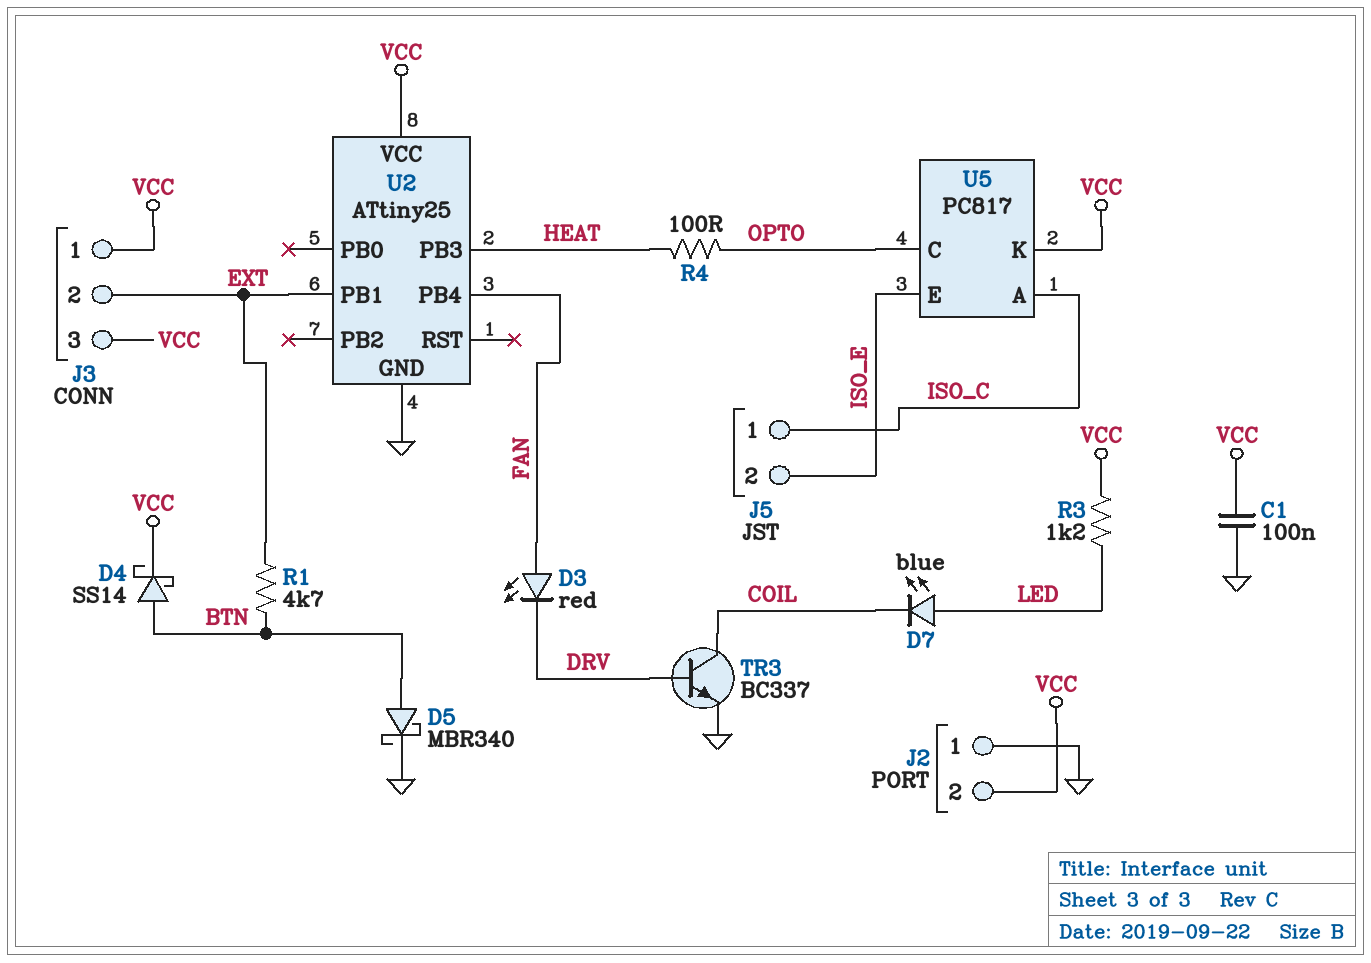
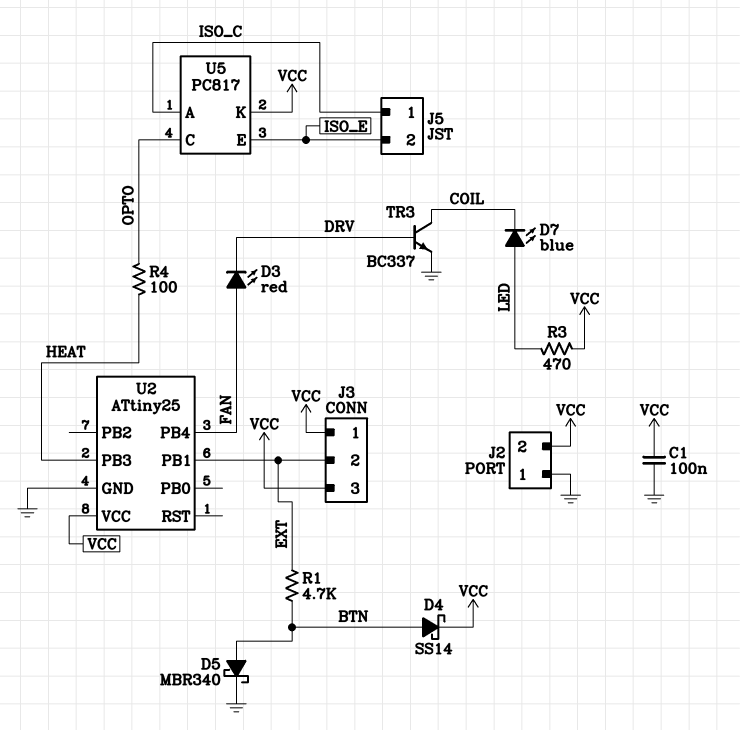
R3: 1.2k (LED, VCC) -> 470 (LED, VCC)

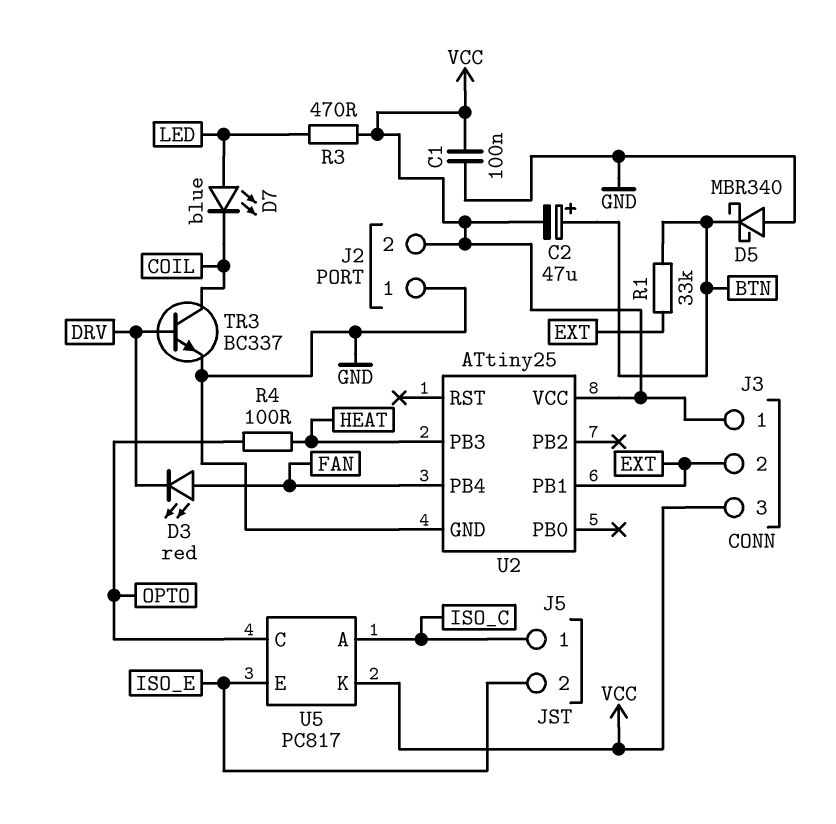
C2: none -> 47uF (plus BTN, minus VCC)
D4: schottky SS14 (A BTN, K VCC) -> none
D5: schottky MBR340 (A BTN, K GND) -> schottky MBR340 (A GND, K BTN)
R1: 4.7k (BTN, EXT) -> 33k (BTN, EXT)

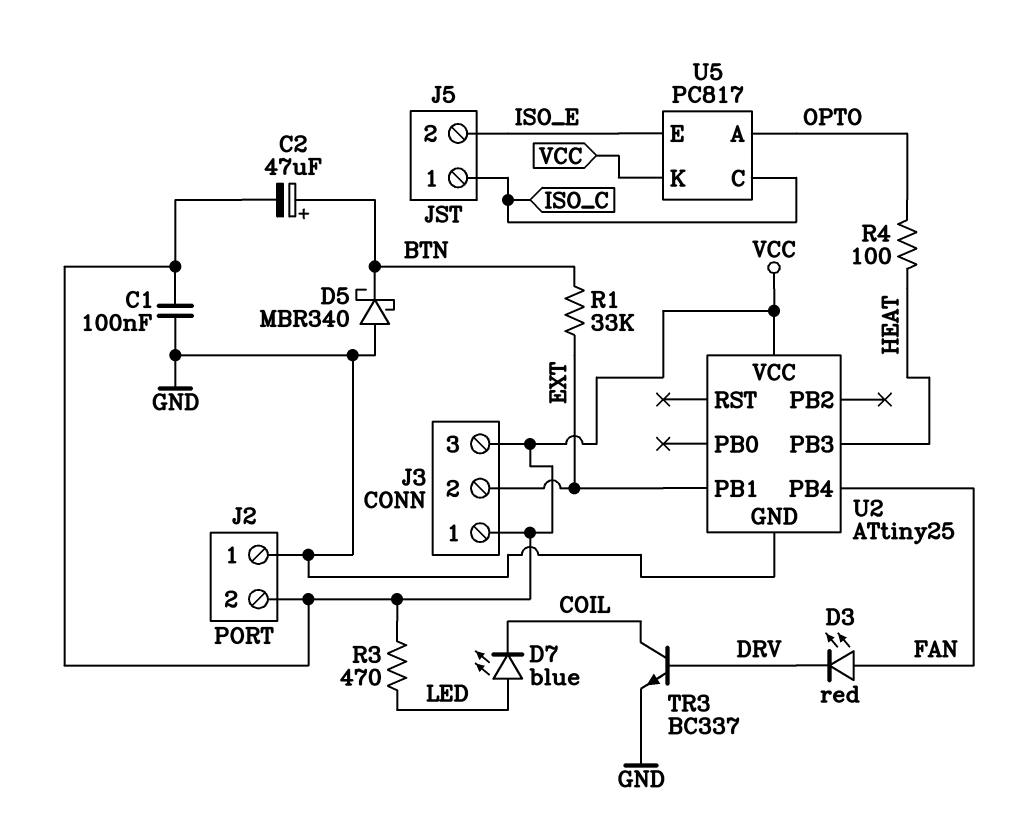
U5 pin A: ISO_C -> OPTO
U5 pin C: OPTO -> ISO_C

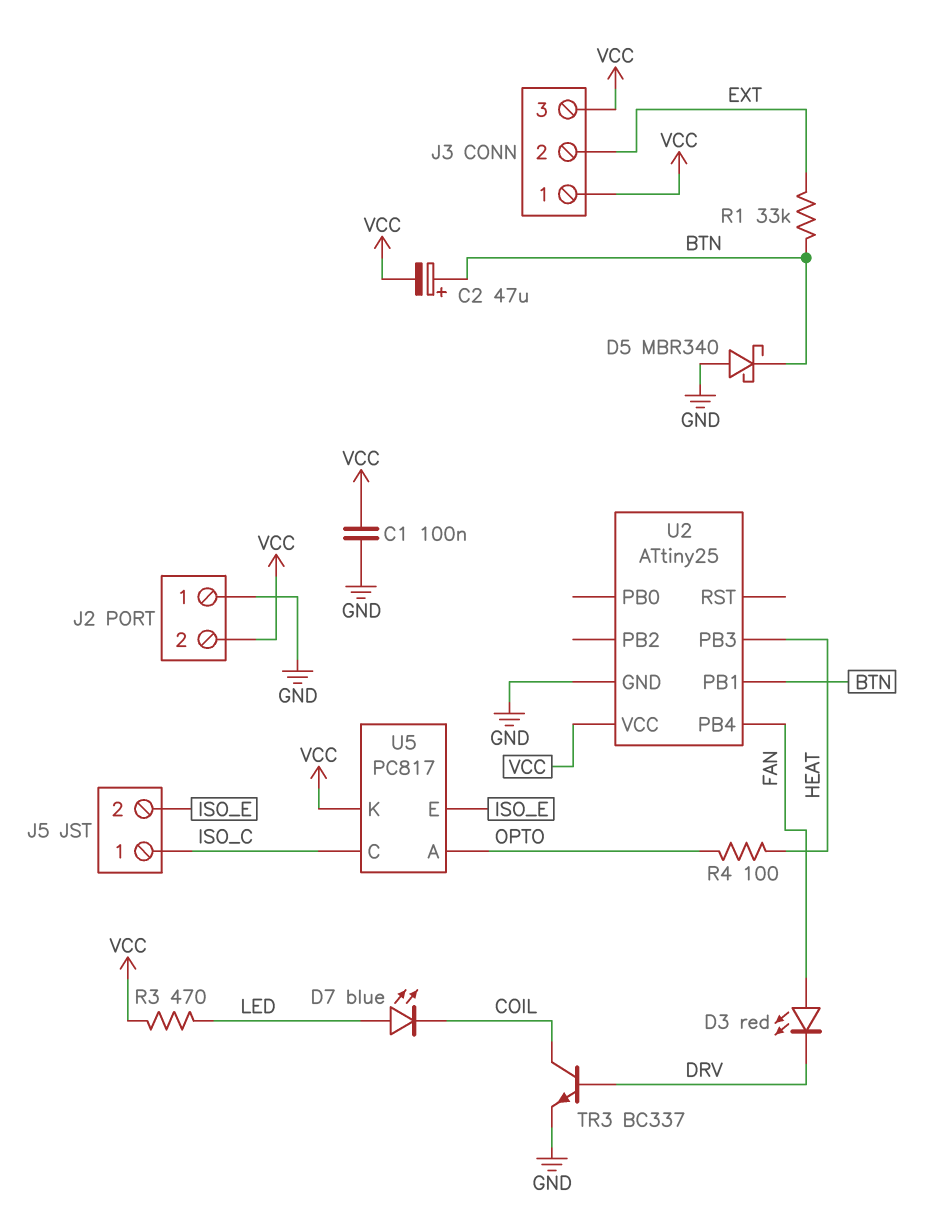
U2 pin PB1: EXT -> BTN

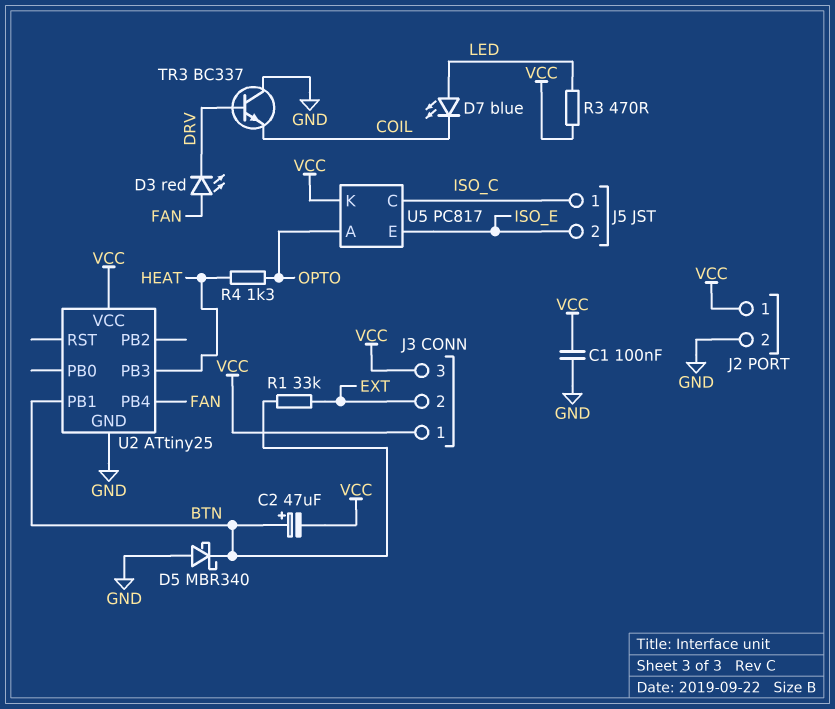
J2 pin 1: GND -> VCC
J2 pin 2: VCC -> GND
R4: 100 (HEAT, OPTO) -> 1.3k (HEAT, OPTO)
TR3: NPN BC337 (B DRV, C COIL, E GND) -> NPN BC337 (B DRV, C GND, E COIL)

